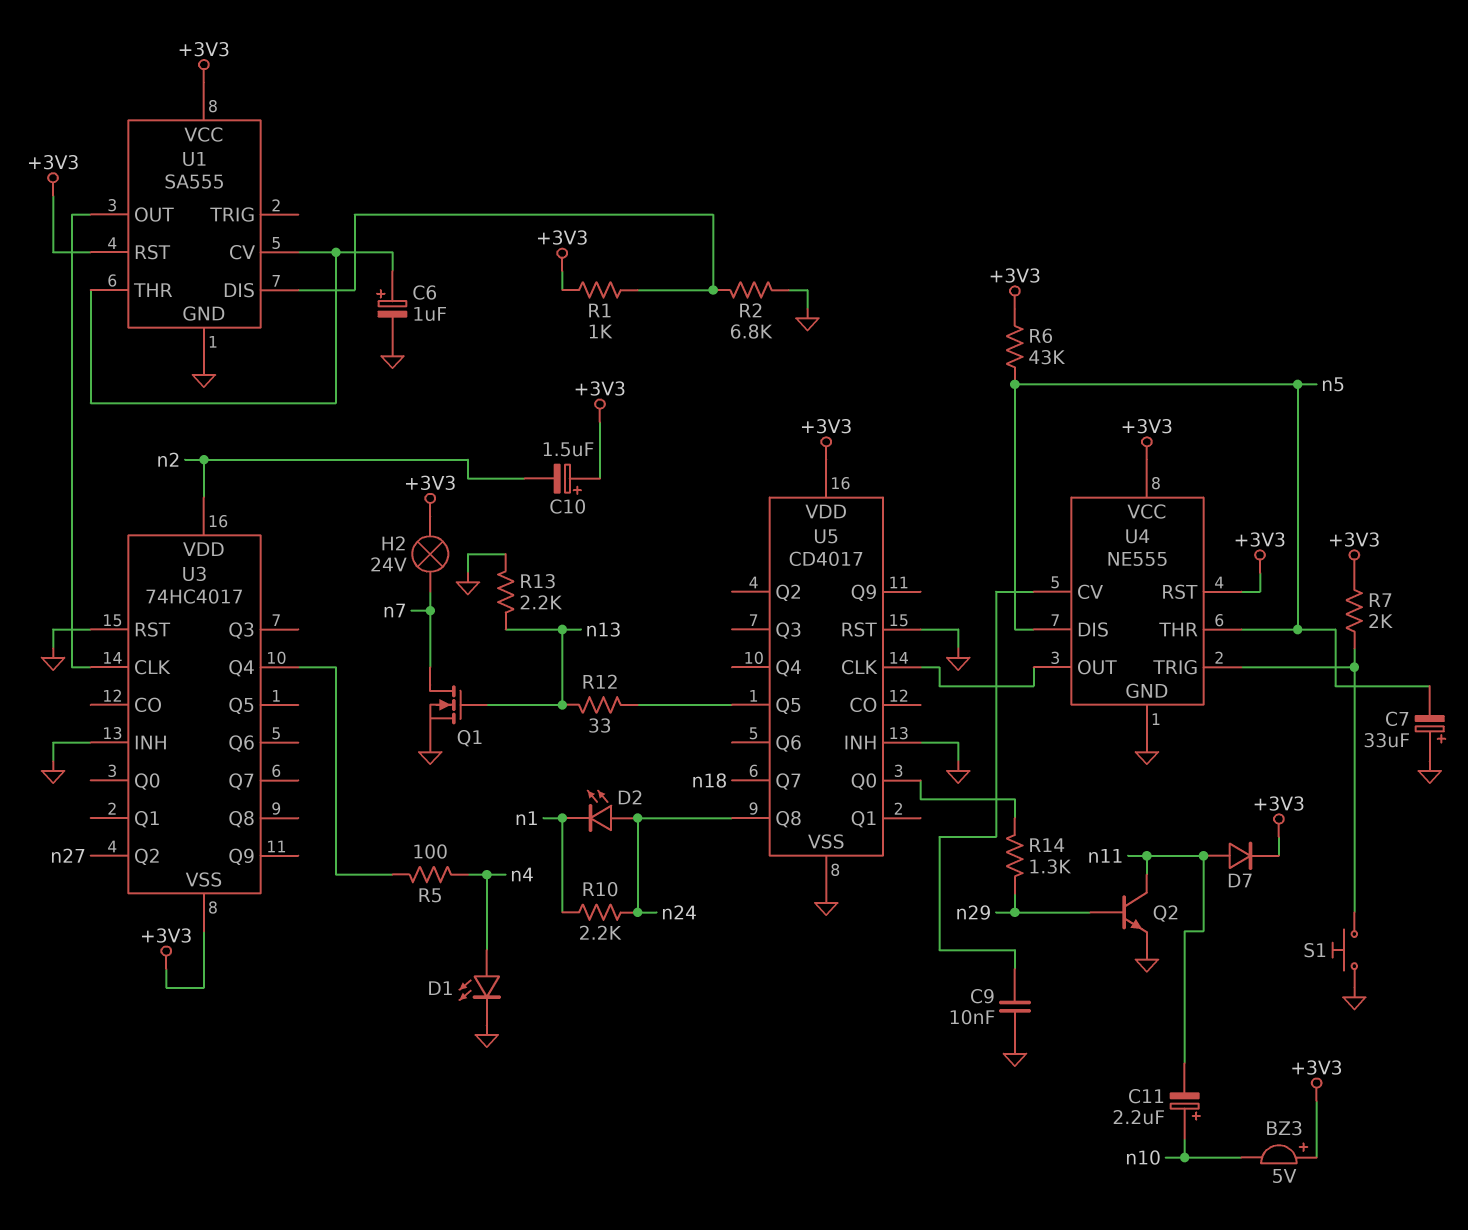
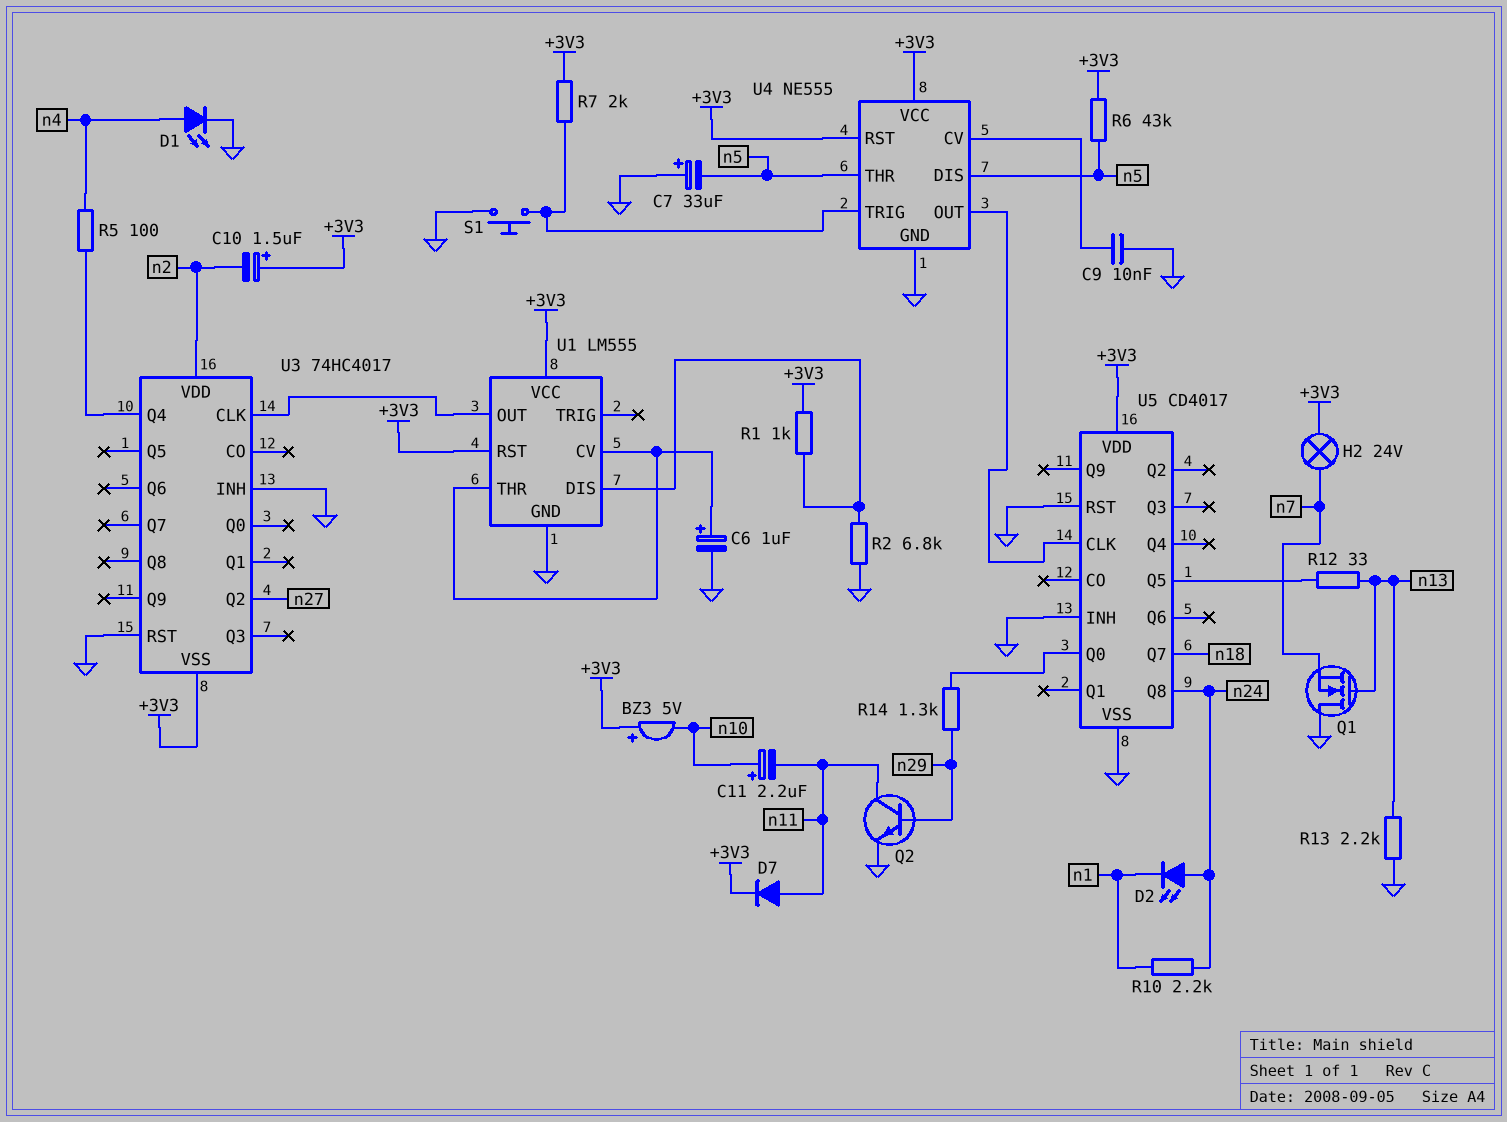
Q1: NMOS (G n13, D n7, S GND) -> NMOS (G n13, D GND, S n7)
U1: SA555 -> LM555

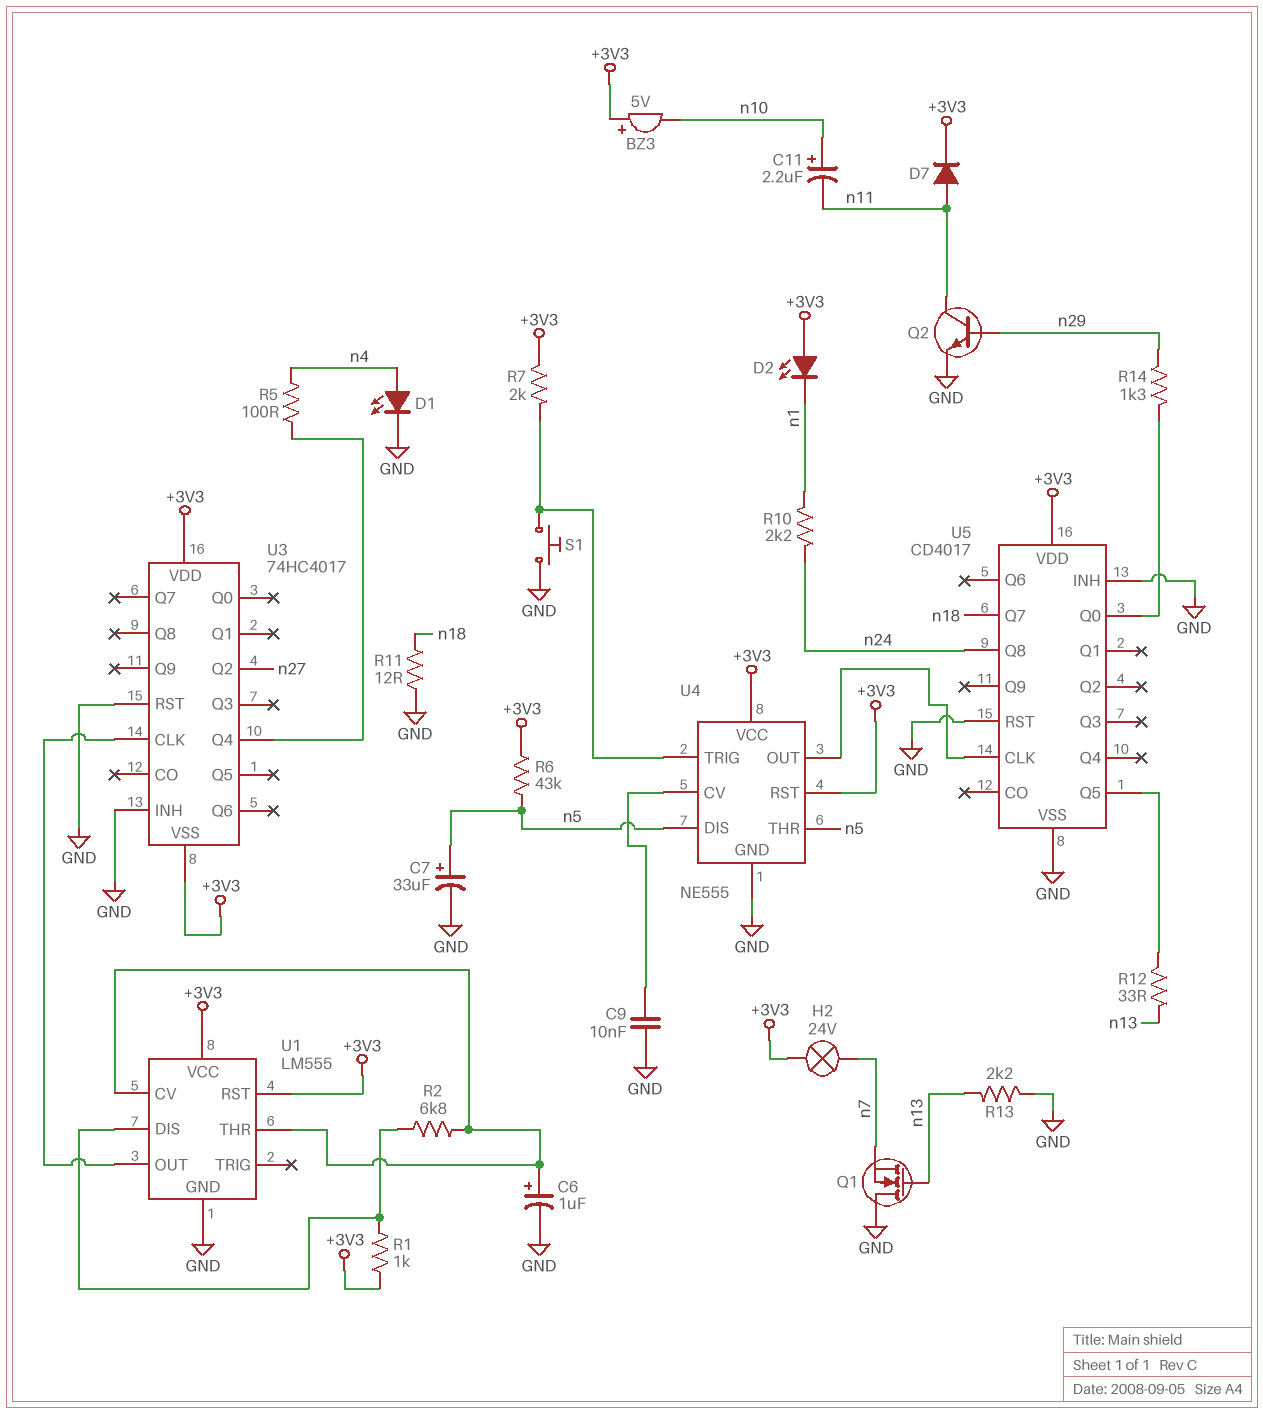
C7: 33uF (plus GND, minus n5) -> 33uF (plus n5, minus GND)
C10: 1.5uF (plus +3V3, minus n2) -> none
D2: LED (A n24, K n1) -> LED (A +3V3, K n1)
R2: 6.8k (GND, U1/DIS) -> 6.8k (U1/CV, U1/DIS)
R11: none -> 12 (GND, n18)
U3 pin VDD: n2 -> +3V3

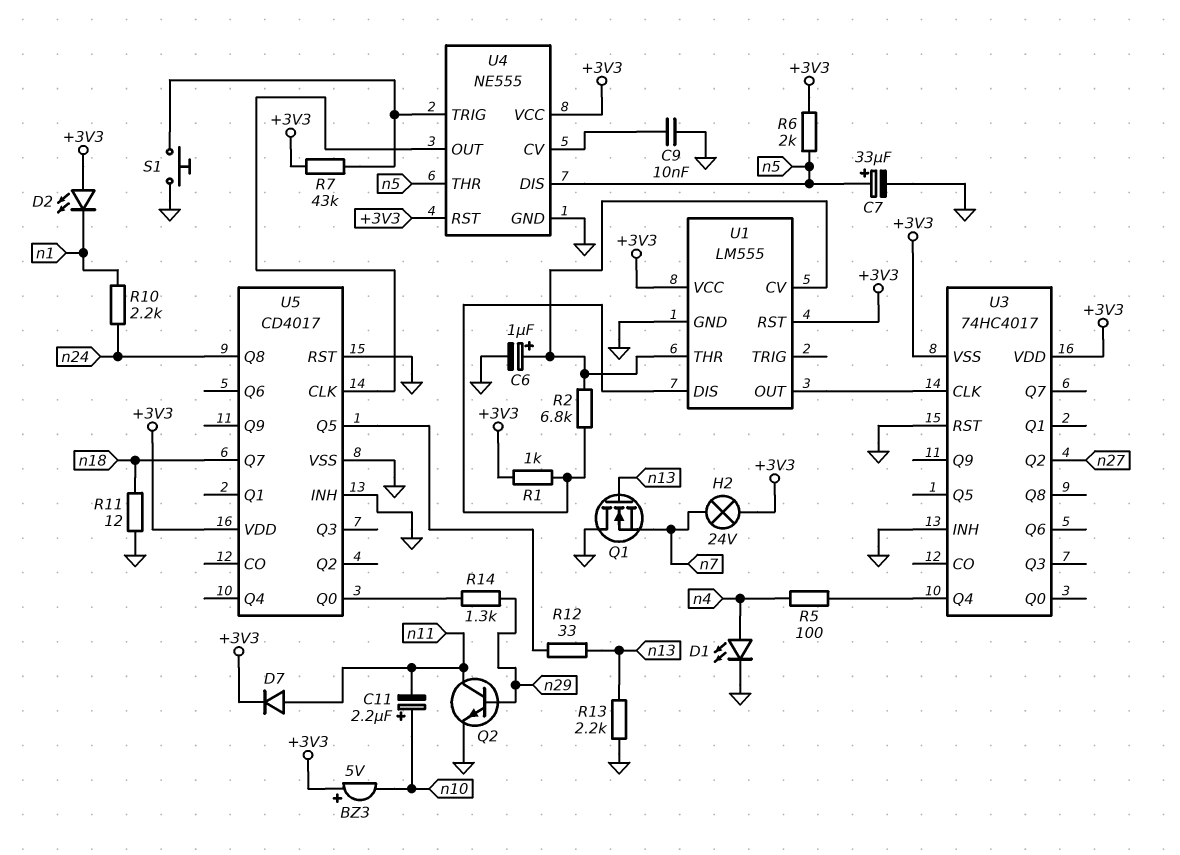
R6: 43k (+3V3, n5) -> 2k (+3V3, n5)
R7: 2k (+3V3, U4/TRIG) -> 43k (+3V3, U4/TRIG)

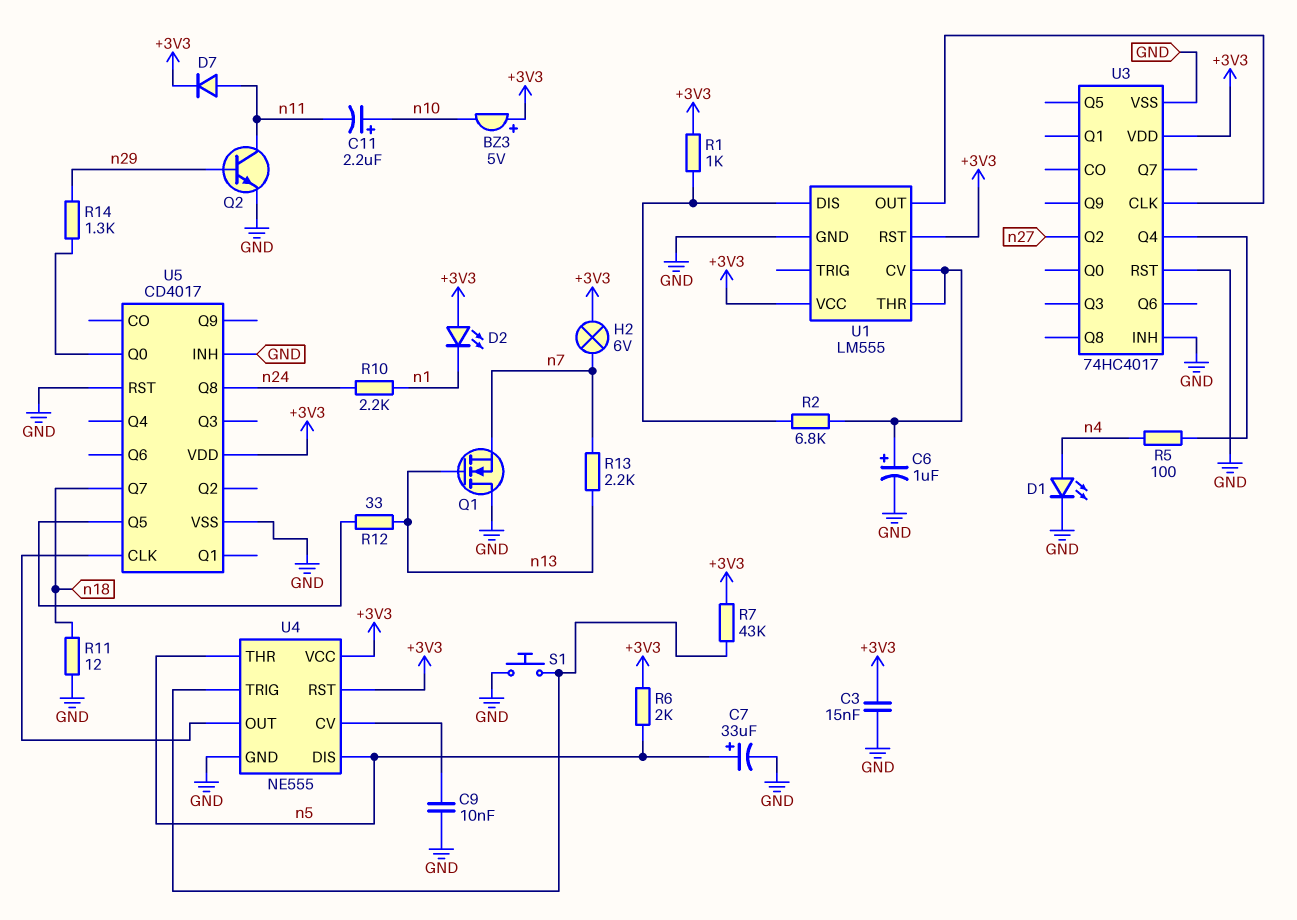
C3: none -> 15nF (+3V3, GND)
H2: lamp 24V (+3V3, n7) -> lamp 6V (+3V3, n7)
R13: 2.2k (GND, n13) -> 2.2k (n7, n13)
U3 pin VSS: +3V3 -> GND

